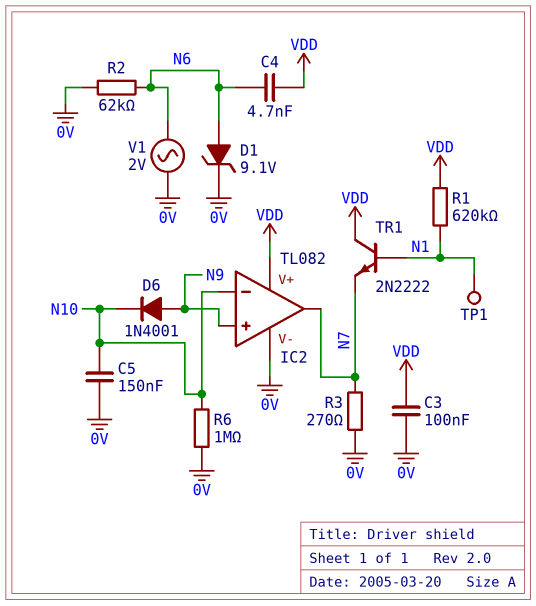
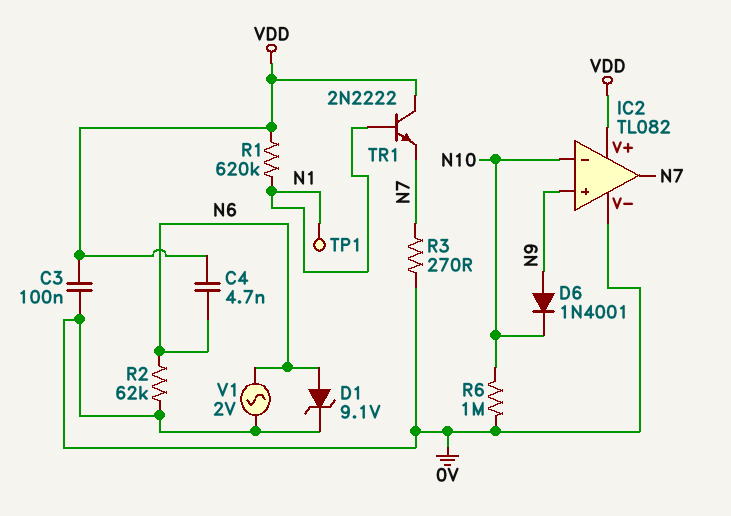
C5: 150nF (0V, N10) -> none

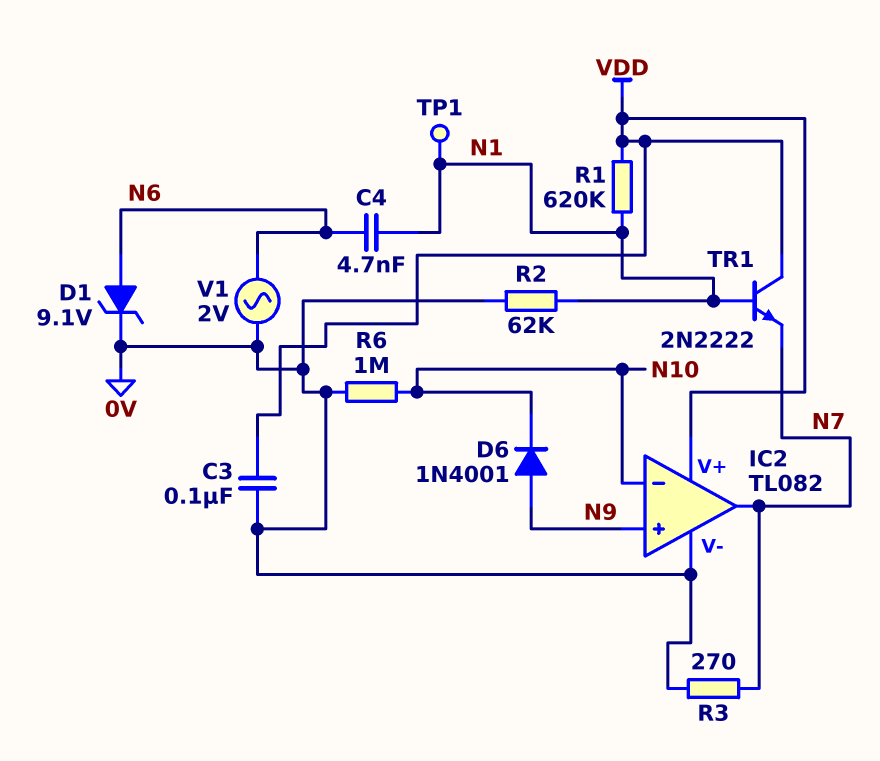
C4: 4.7nF (N6, VDD) -> 4.7nF (N1, N6)
R2: 62k (0V, N6) -> 62k (0V, N1)

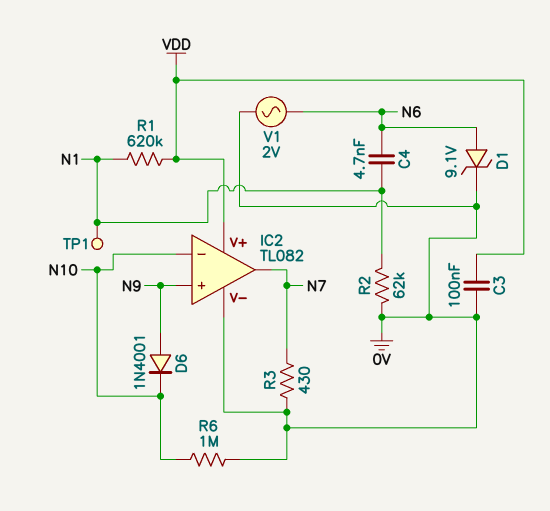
R3: 270 (0V, N7) -> 430 (0V, N7)
TR1: NPN 2N2222 (B N1, C VDD, E N7) -> none

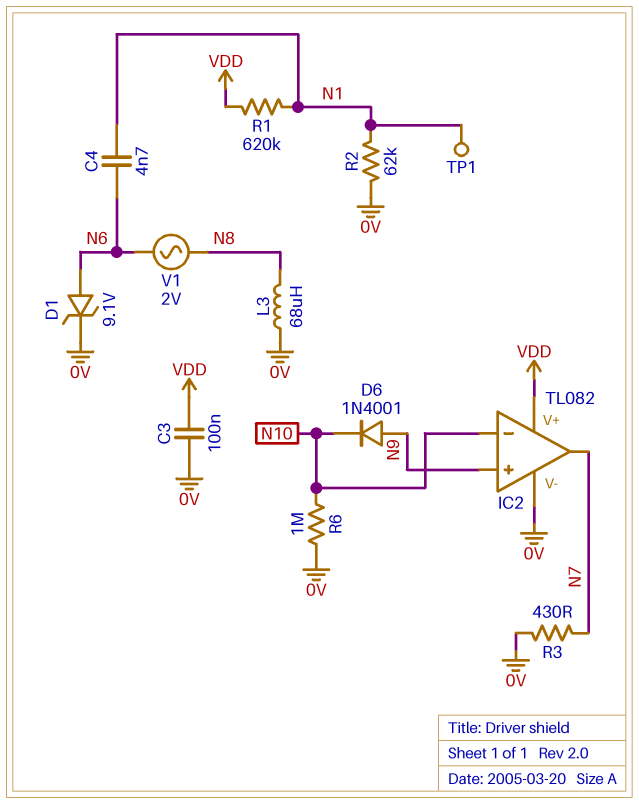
L3: none -> 68uH (0V, N8)
V1: AC 2V (0V, N6) -> AC 2V (N6, N8)

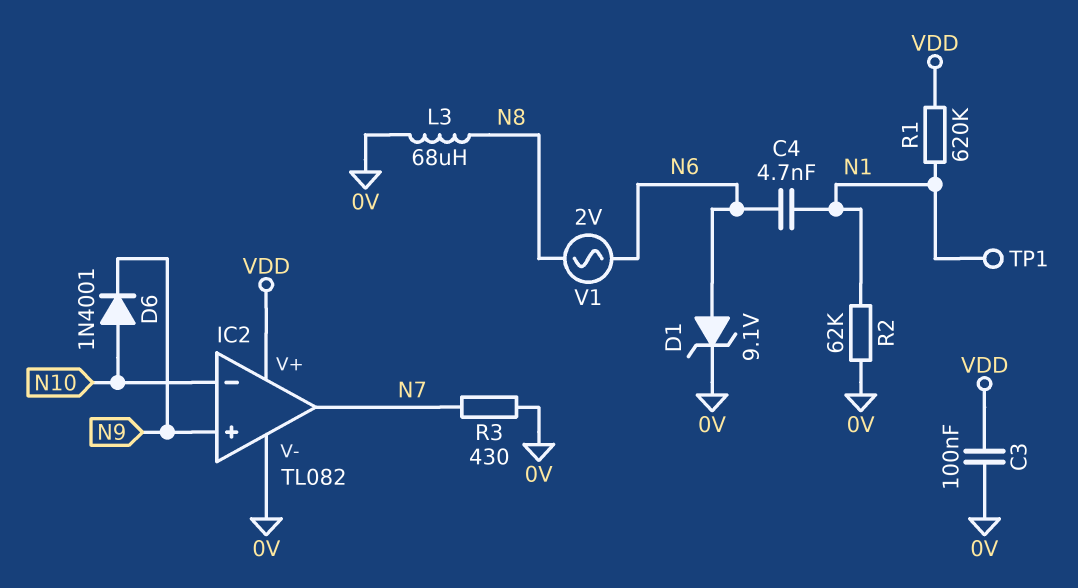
D6: diode 1N4001 (A N9, K N10) -> diode 1N4001 (A N10, K N9)
R6: 1M (0V, N10) -> none

